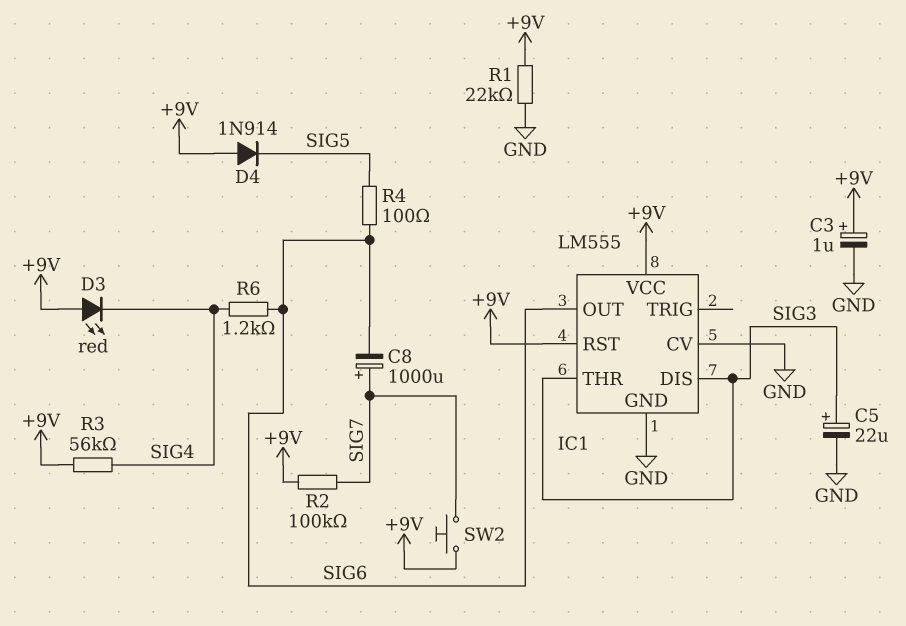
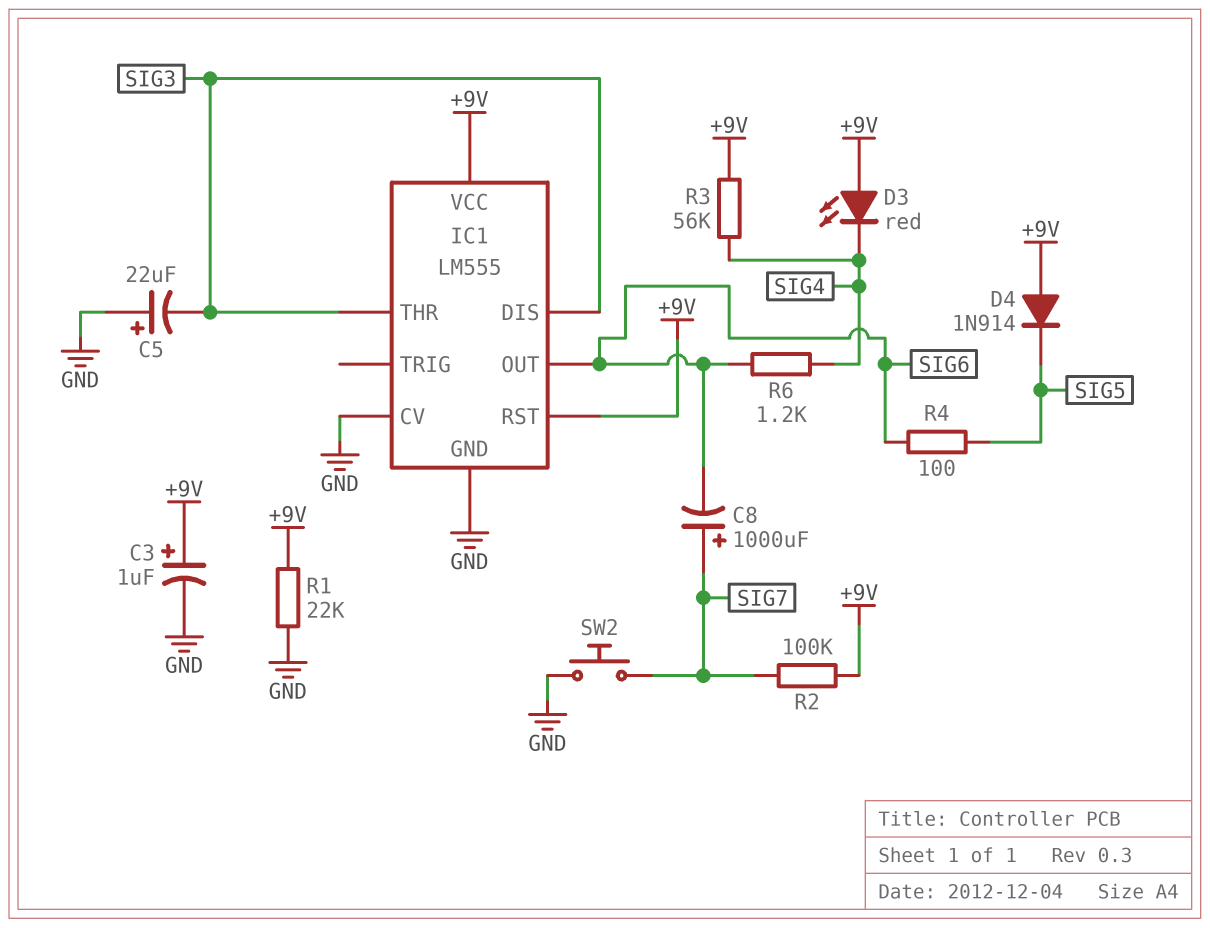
C5: 22uF (plus SIG3, minus GND) -> 22uF (plus GND, minus SIG3)
SW2: button (+9V, SIG7) -> button (GND, SIG7)

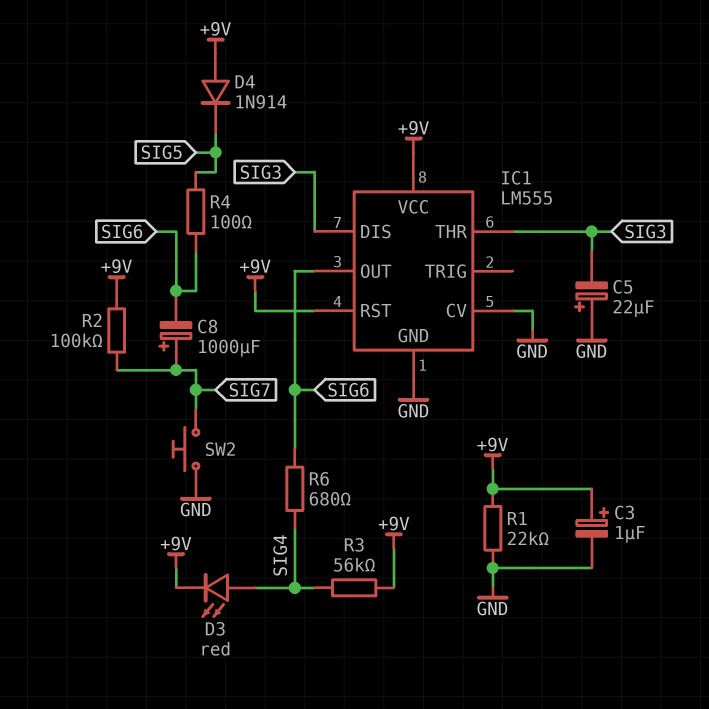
D3: LED red (A +9V, K SIG4) -> LED red (A SIG4, K +9V)
R6: 1.2k (SIG4, SIG6) -> 680 (SIG4, SIG6)

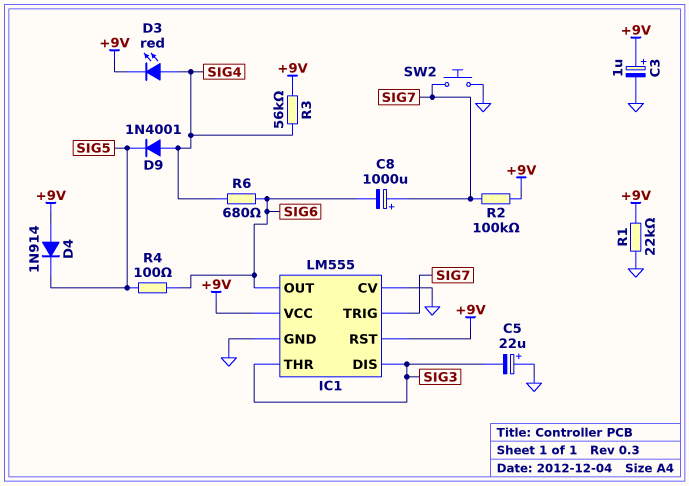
D9: none -> diode 1N4001 (A SIG4, K SIG5)
IC1 pin TRIG: none -> SIG7

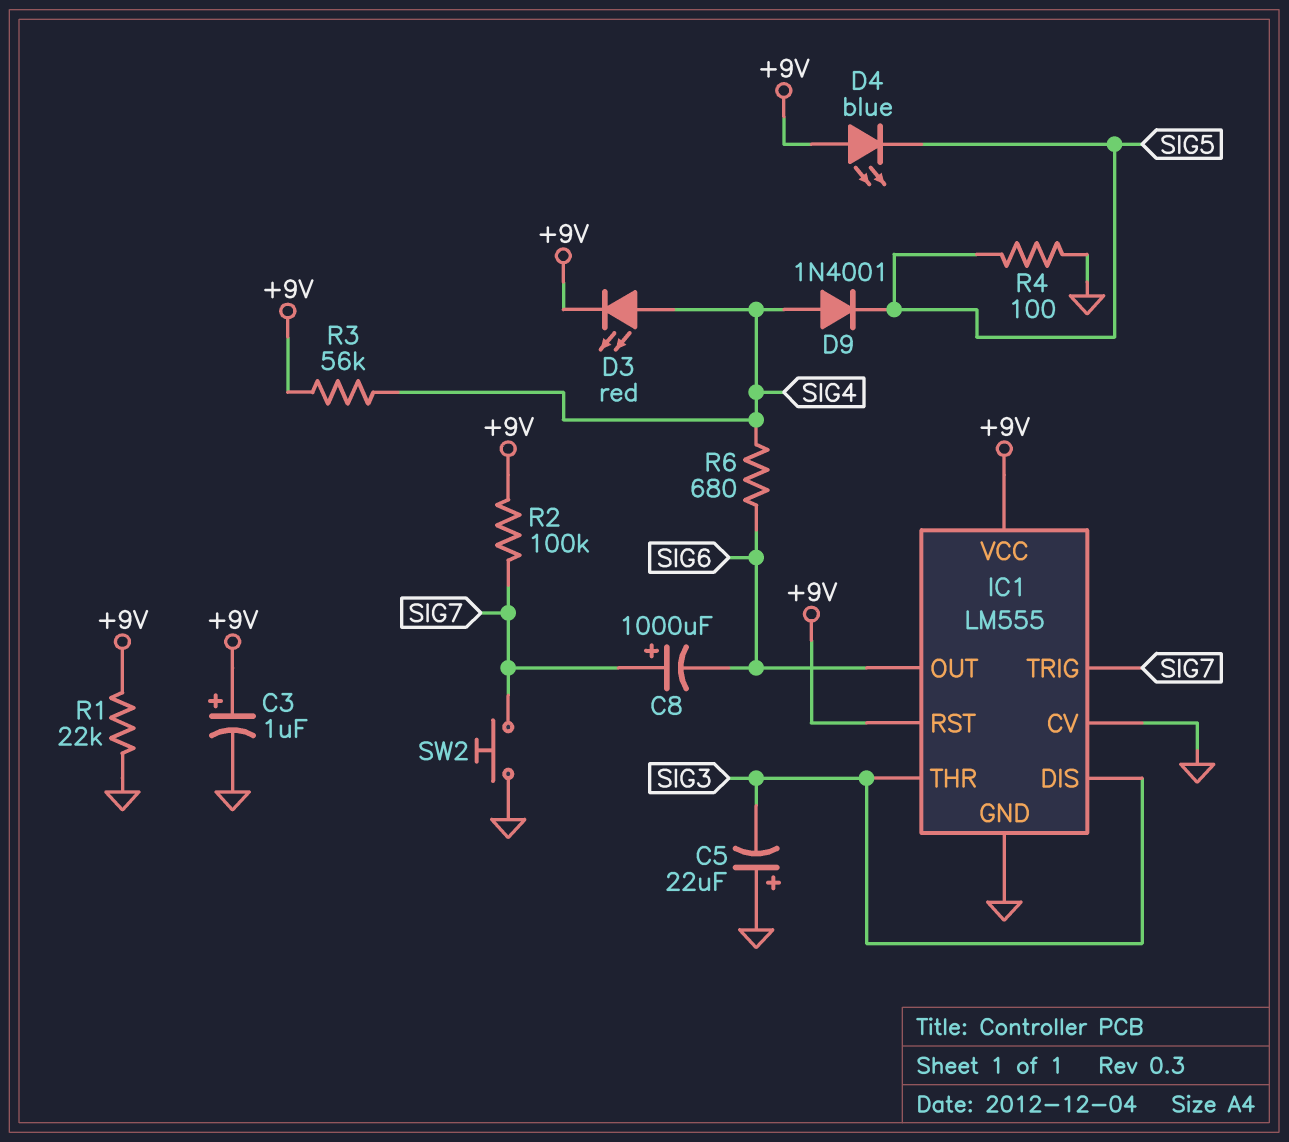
D4: diode 1N914 (A +9V, K SIG5) -> LED blue (A +9V, K SIG5)
R4: 100 (SIG5, SIG6) -> 100 (GND, SIG5)

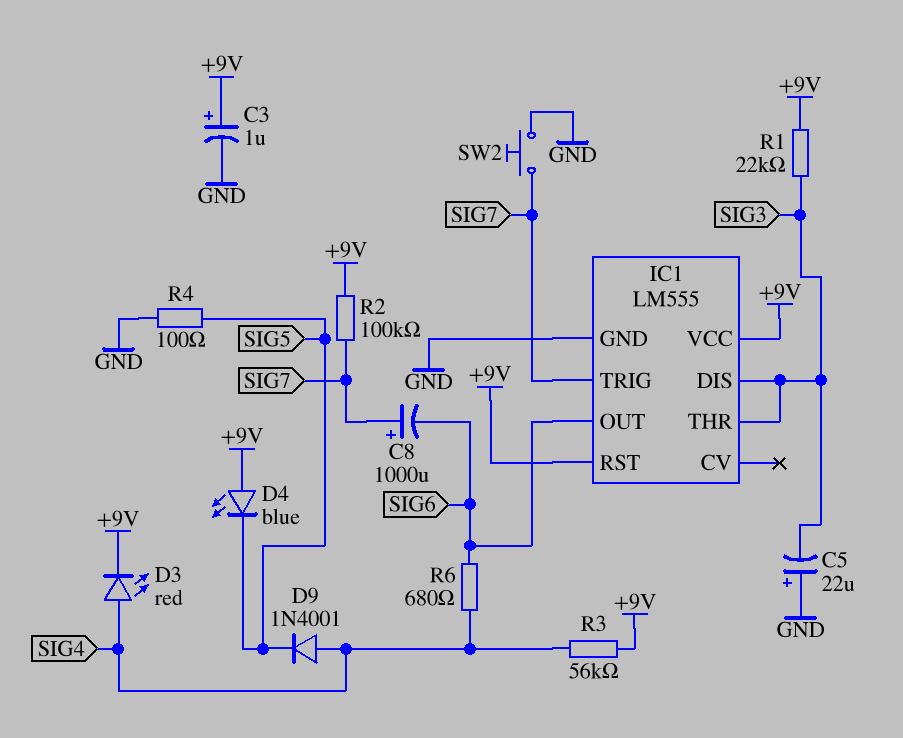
IC1 pin CV: GND -> none
R1: 22k (+9V, GND) -> 22k (+9V, SIG3)

